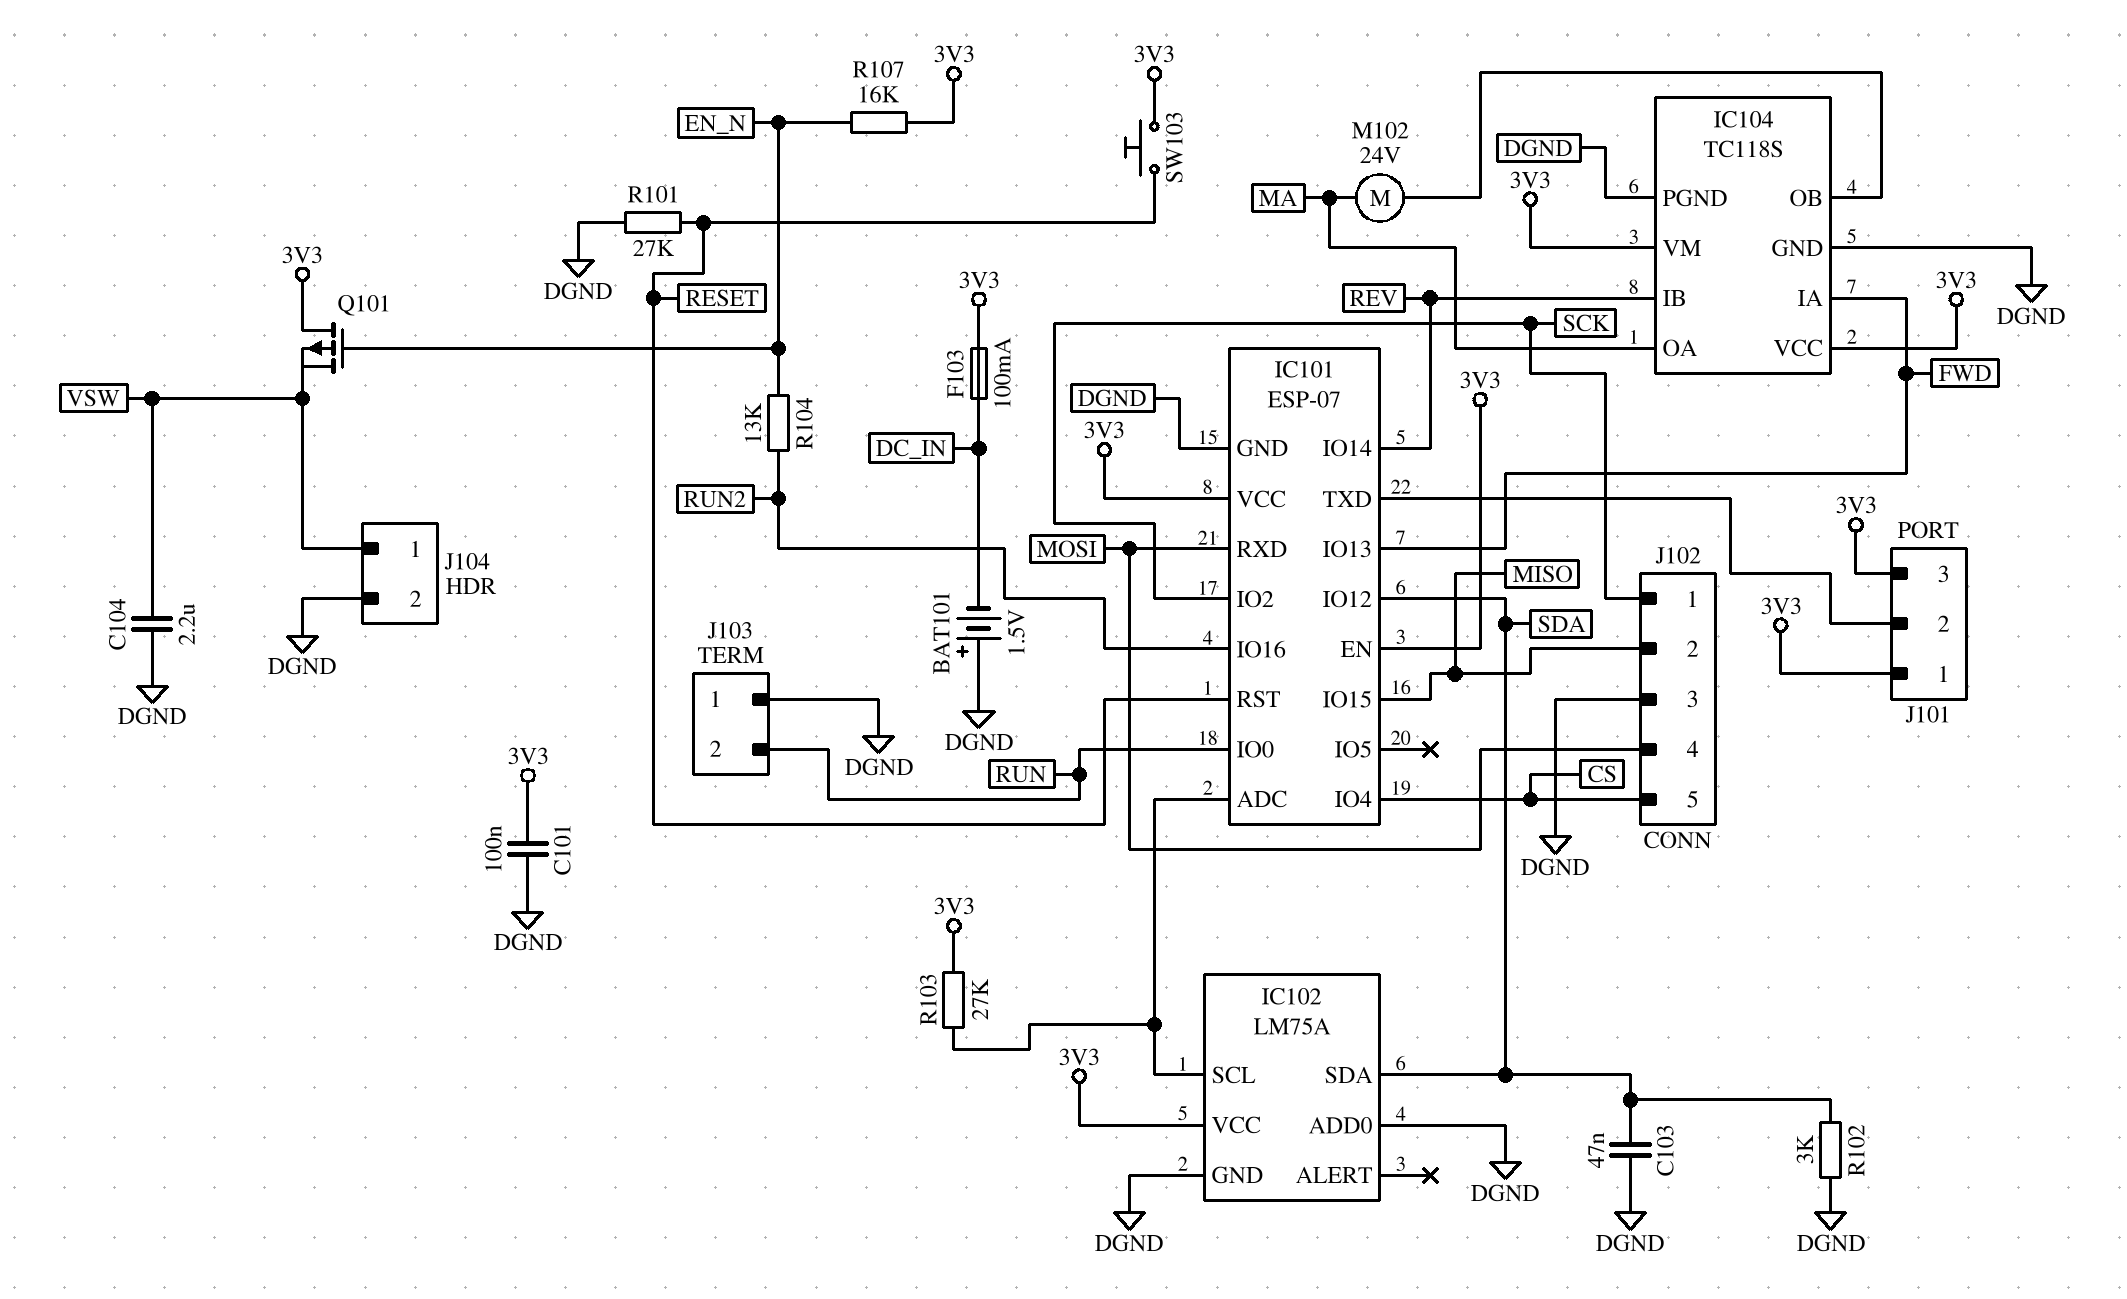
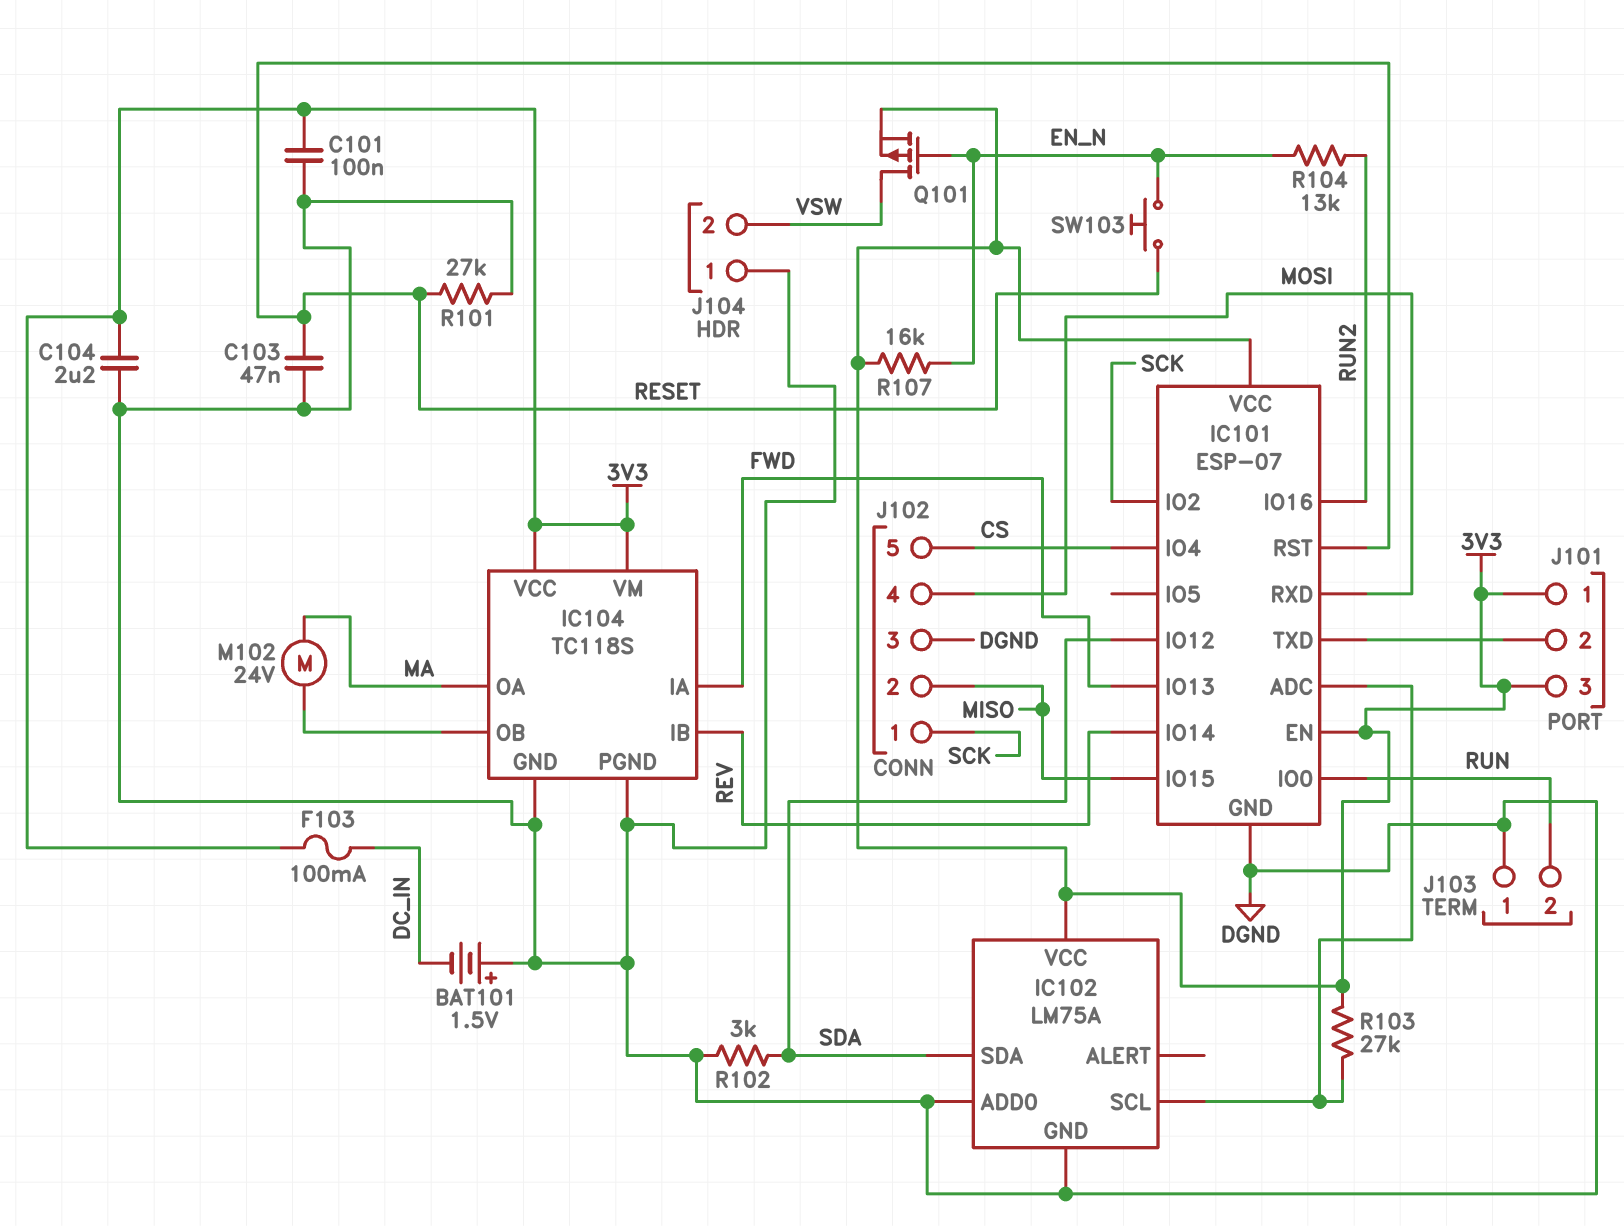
C103: 47nF (DGND, SDA) -> 47nF (DGND, RESET)
C104: 2.2uF (DGND, VSW) -> 2.2uF (3V3, DGND)
J104 pin 1: VSW -> DGND
J104 pin 2: DGND -> VSW
Q101: PMOS (G EN_N, D 3V3, S VSW) -> PMOS (G EN_N, D VSW, S 3V3)
SW103: button (3V3, RESET) -> button (EN_N, RESET)

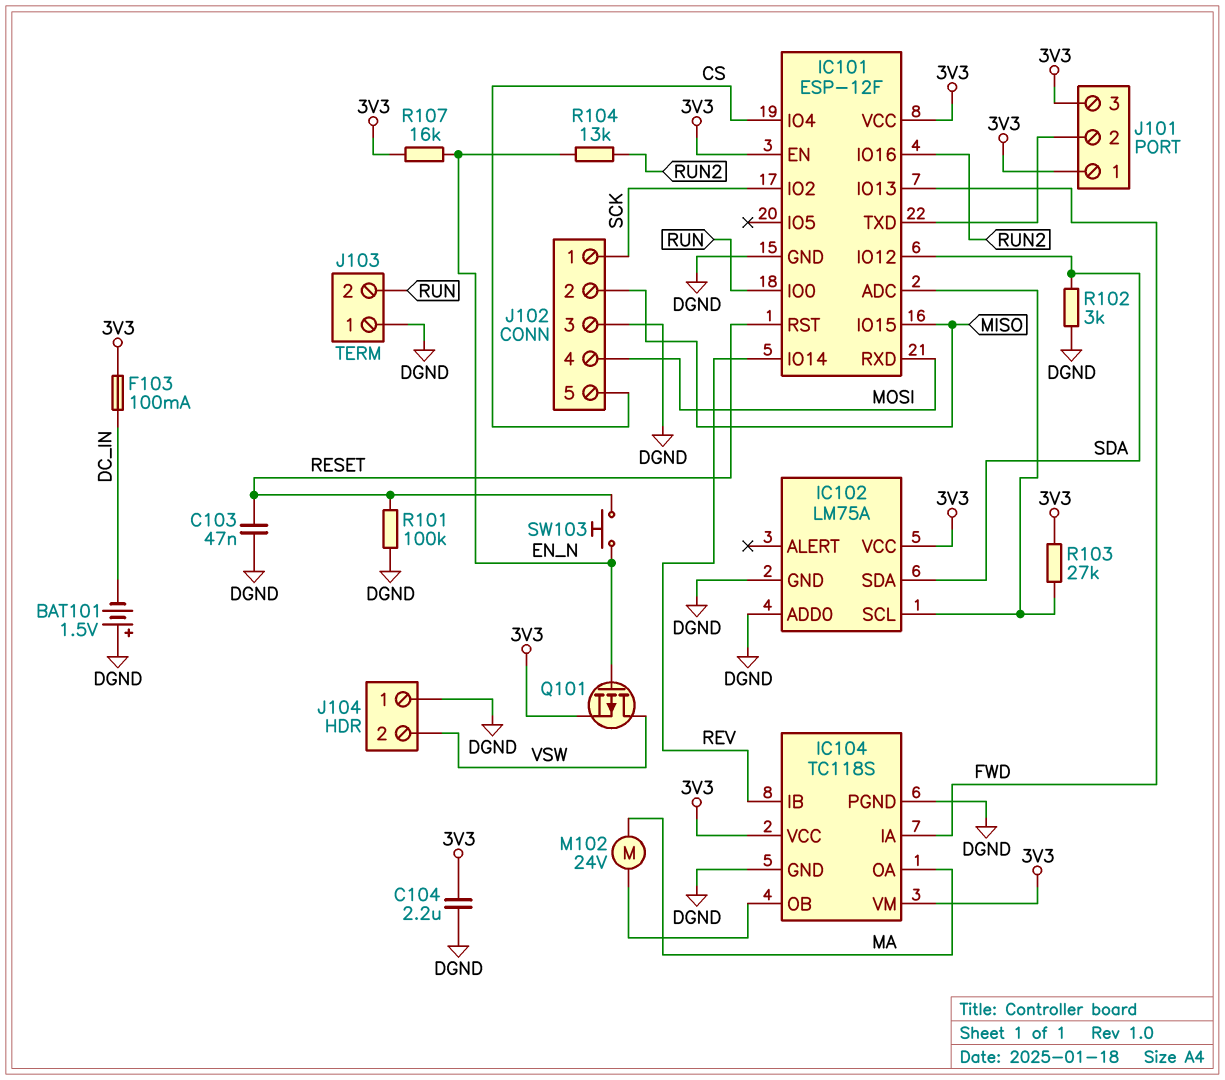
C101: 100nF (3V3, DGND) -> none
IC101: ESP-07 -> ESP-12F
R101: 27k (DGND, RESET) -> 100k (DGND, RESET)

